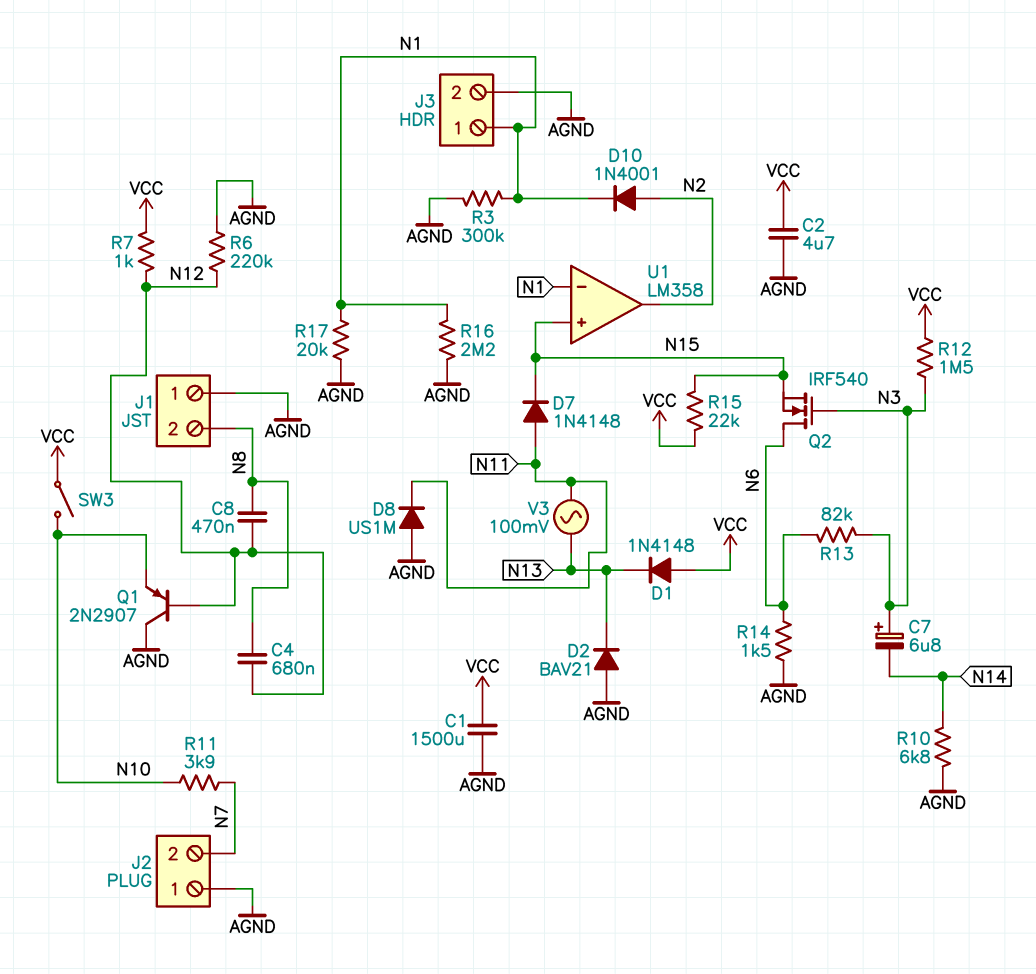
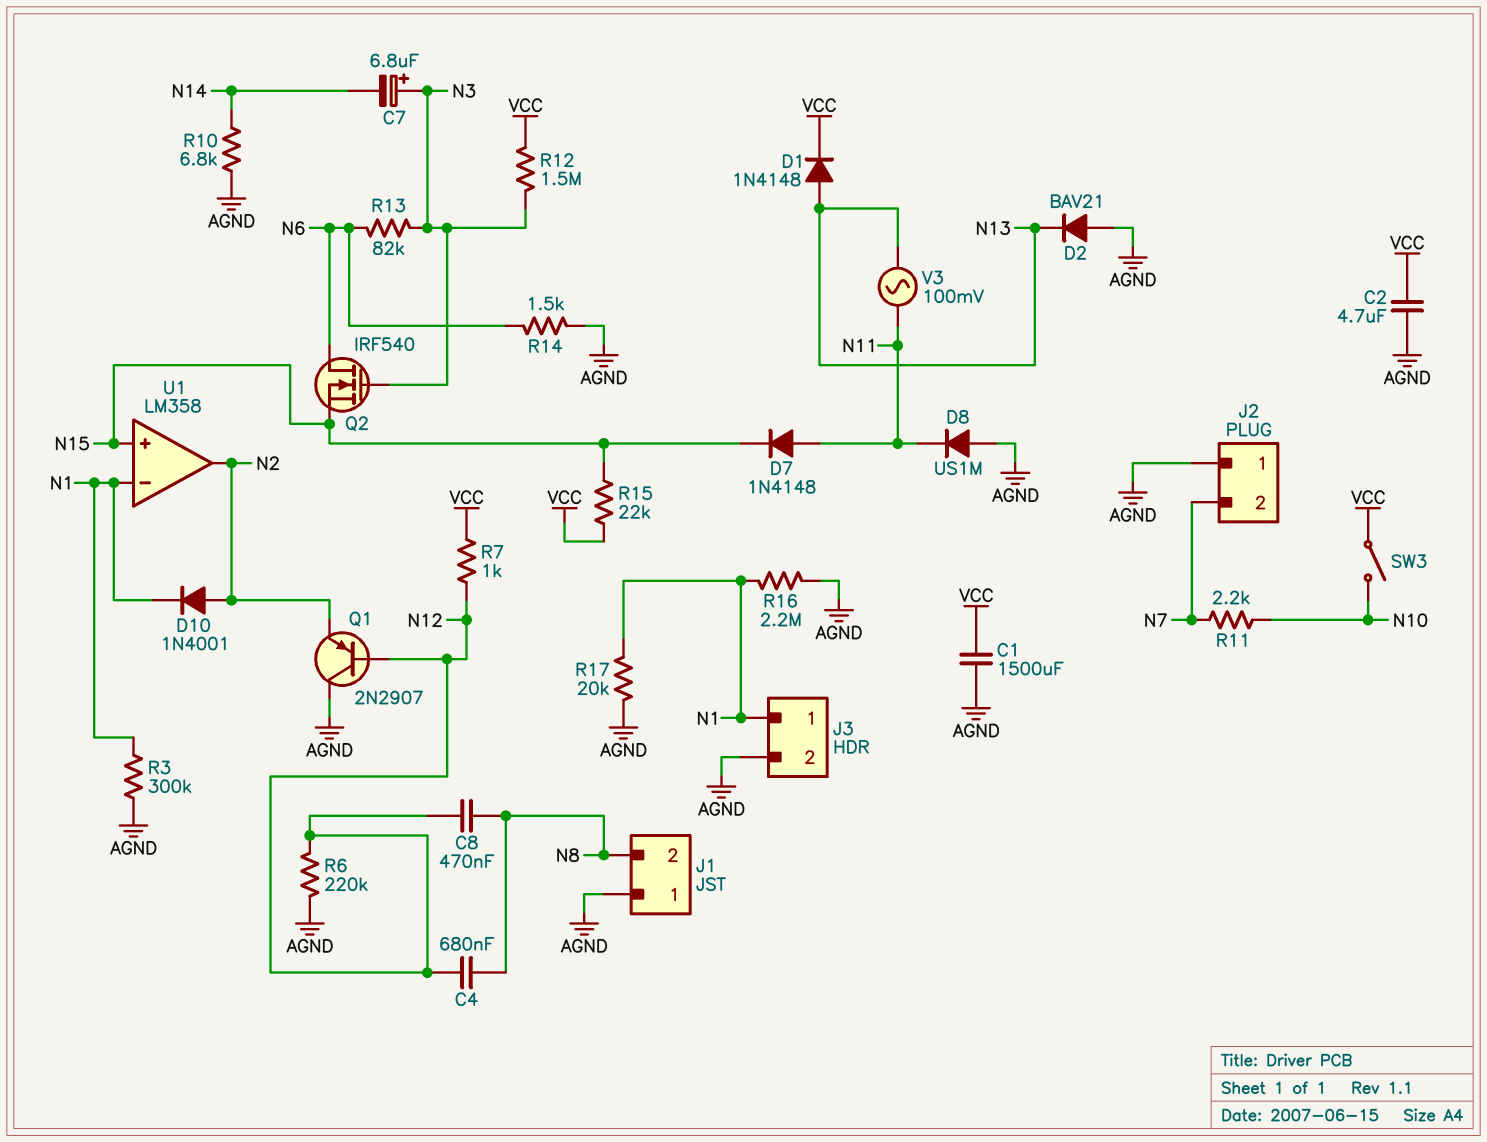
D1: diode 1N4148 (A VCC, K N13) -> diode 1N4148 (A N13, K VCC)
Q1: PNP 2N2907 (B N12, C AGND, E N10) -> PNP 2N2907 (B N12, C AGND, E N2)
R11: 3.9k (N7, N10) -> 2.2k (N7, N10)

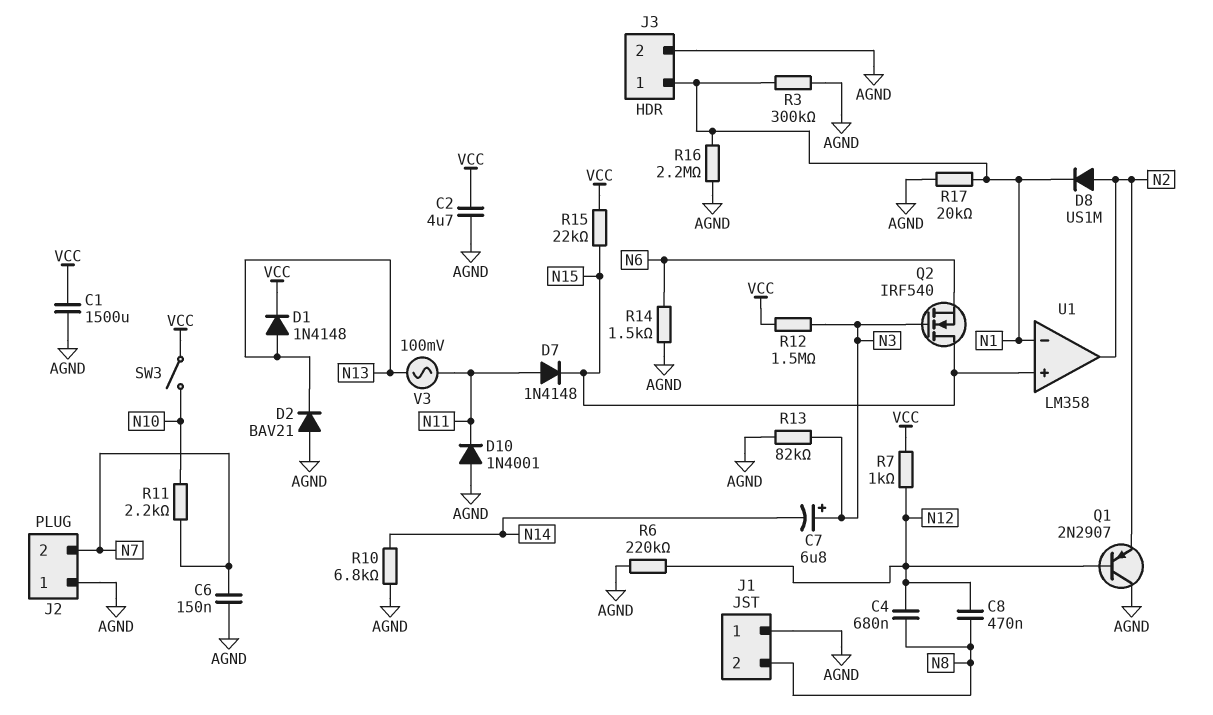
C6: none -> 150nF (AGND, N7)
D8: diode US1M (A AGND, K N11) -> diode US1M (A N2, K N1)
D10: diode 1N4001 (A N2, K N1) -> diode 1N4001 (A AGND, K N11)
Q2: NMOS IRF540 (G N3, D N6, S N15) -> NMOS IRF540 (G N3, D N15, S N6)
R13: 82k (N3, N6) -> 82k (AGND, N3)

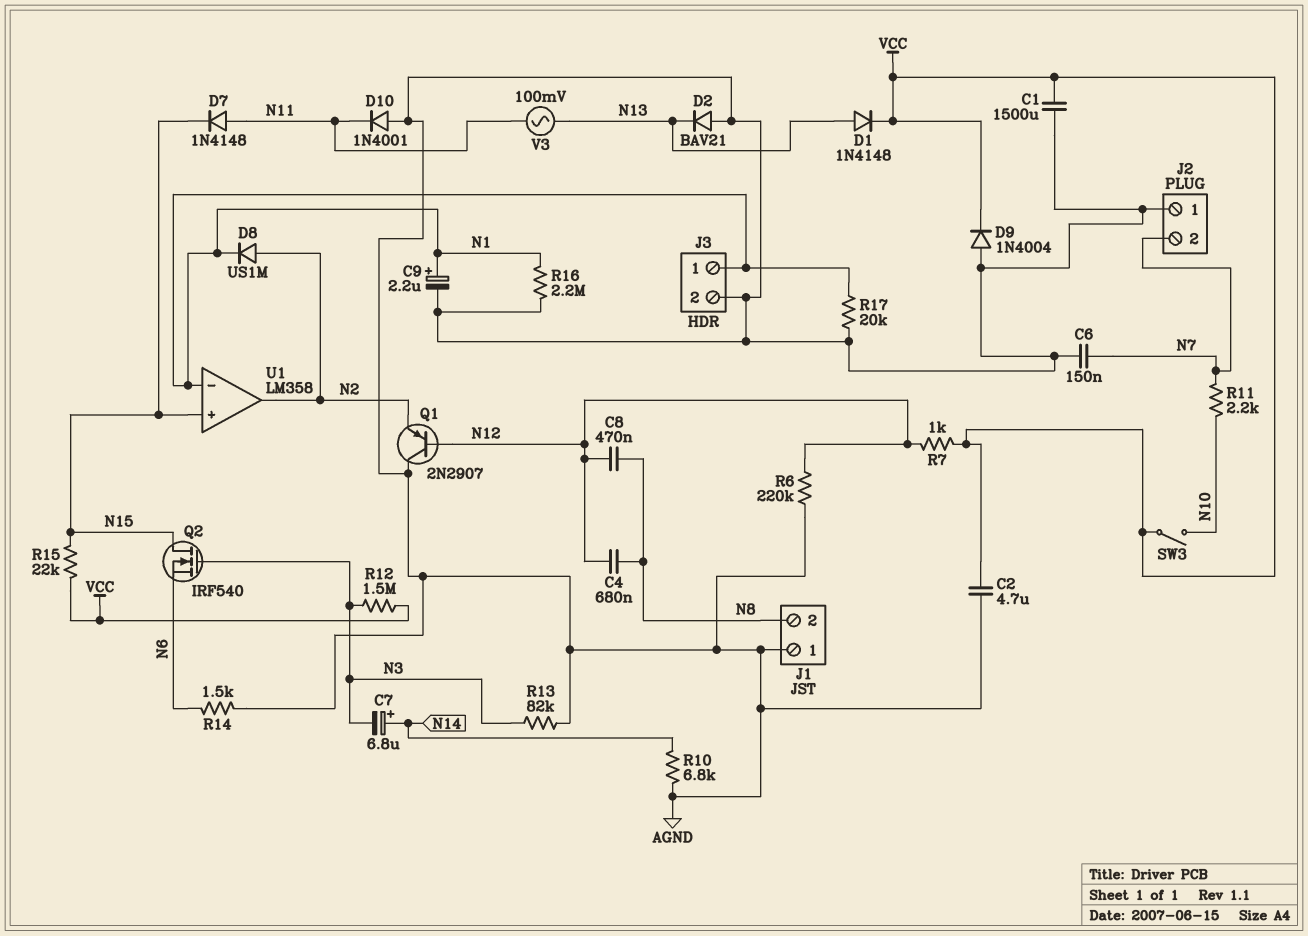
C7: 6.8uF (plus N3, minus N14) -> 6.8uF (plus N14, minus N3)
C9: none -> 2.2uF (plus N1, minus AGND)
D9: none -> diode 1N4004 (A AGND, K VCC)
R3: 300k (AGND, N1) -> none

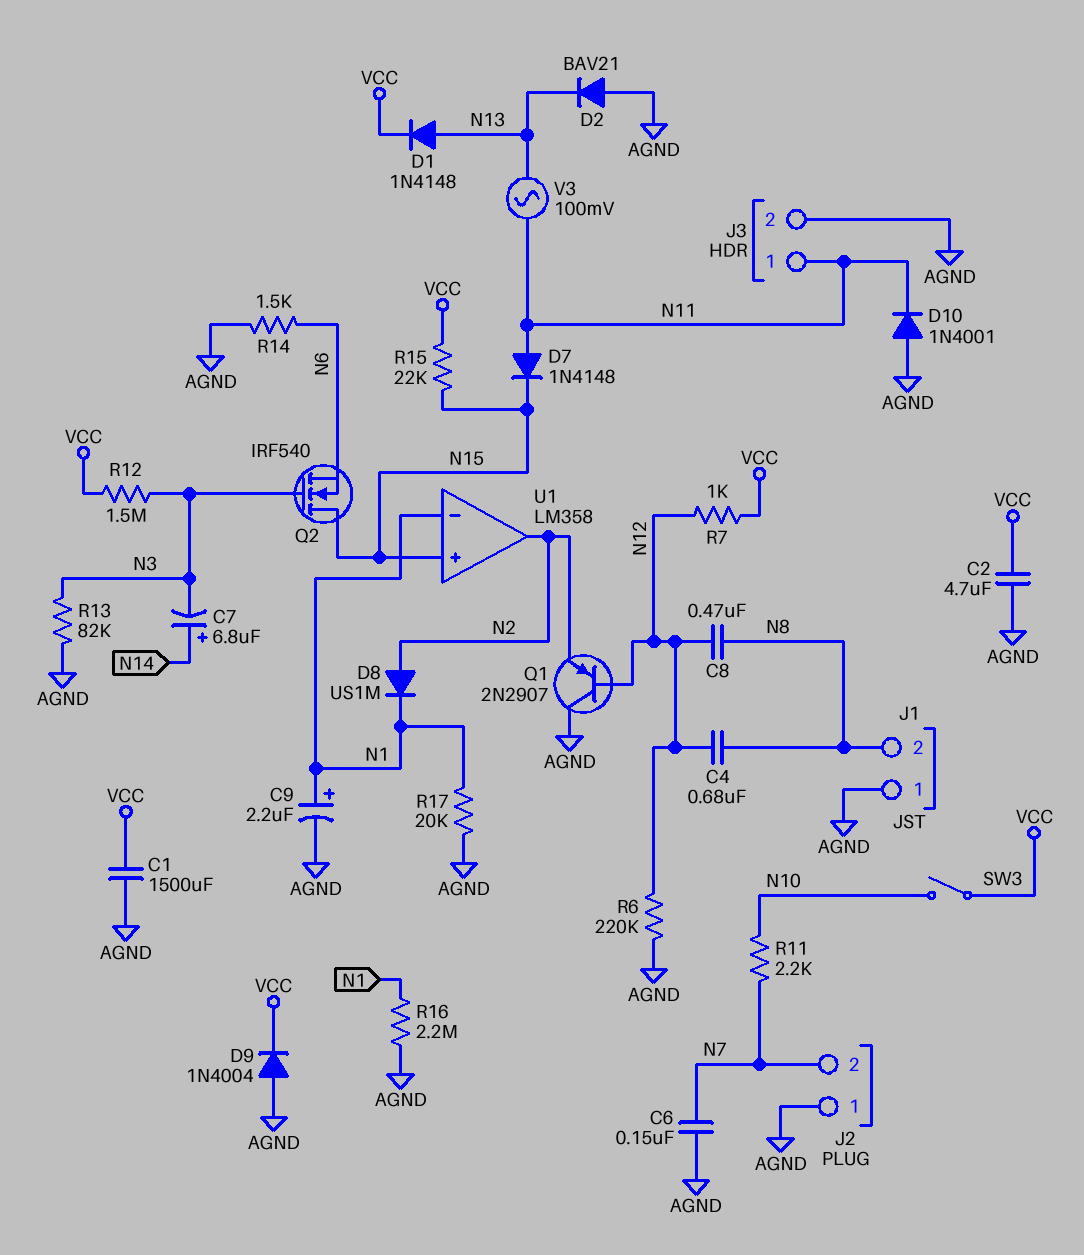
J3 pin 1: N1 -> N11
R10: 6.8k (AGND, N14) -> none

